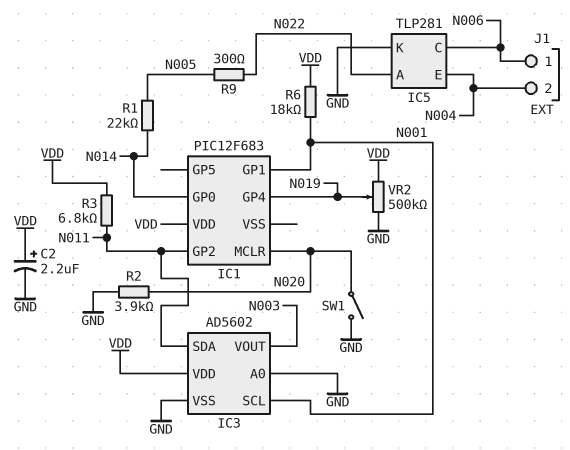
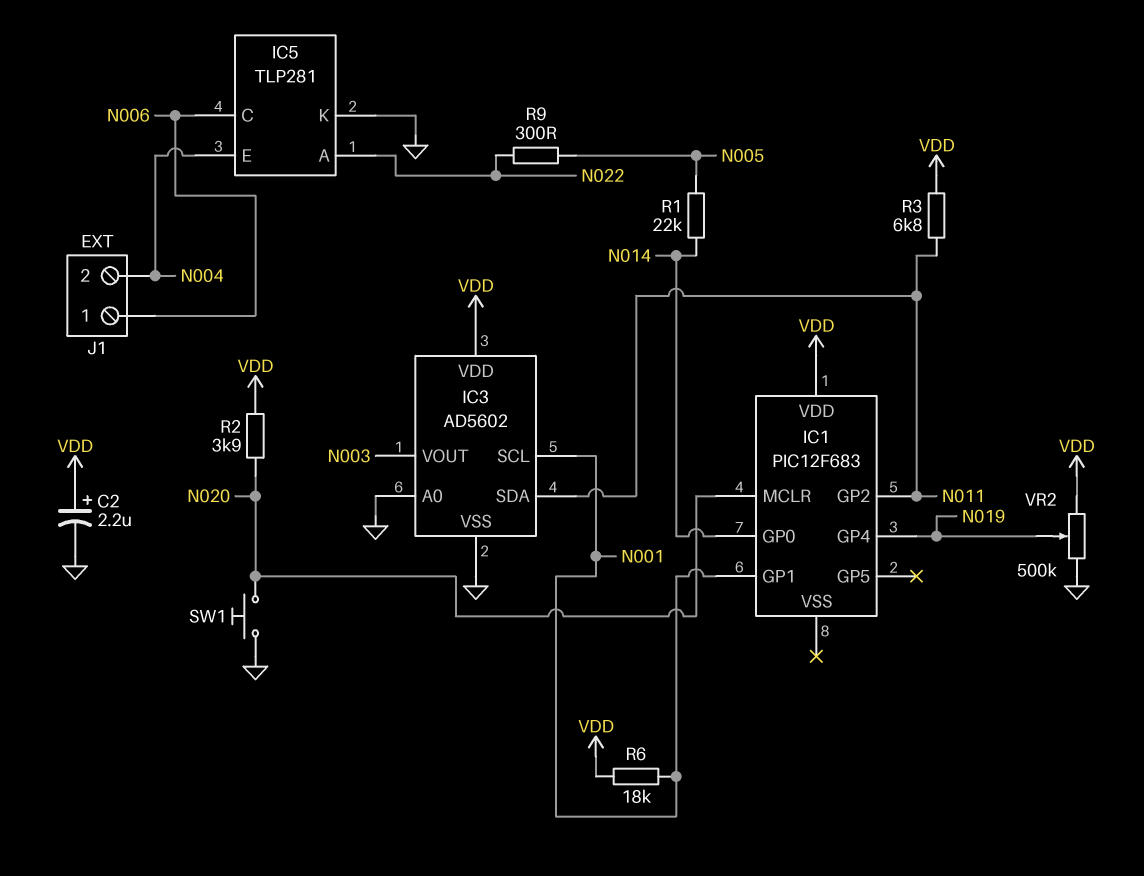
R2: 3.9k (GND, N020) -> 3.9k (N020, VDD)
SW1: switch (GND, N020) -> button (GND, N020)

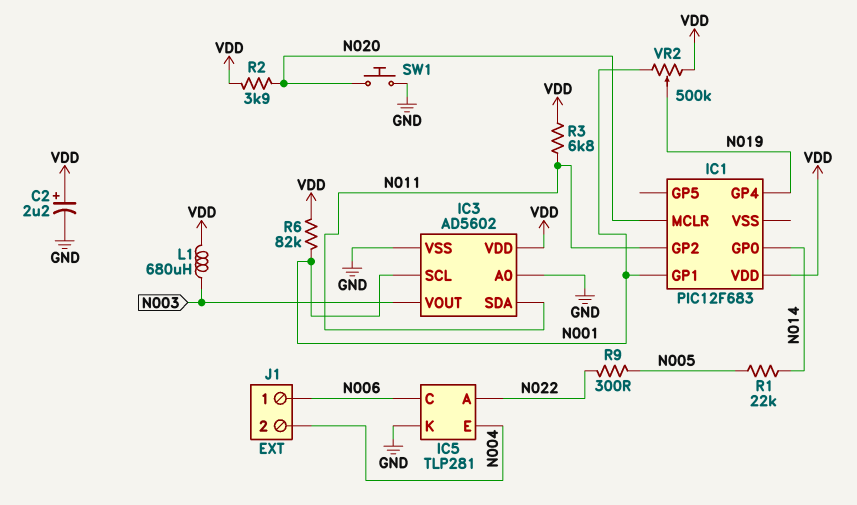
L1: none -> 680uH (N003, VDD)
R6: 18k (N001, VDD) -> 82k (N001, VDD)
VR2: 500k (GND, VDD, wiper N019) -> 500k (N001, VDD, wiper N019)

